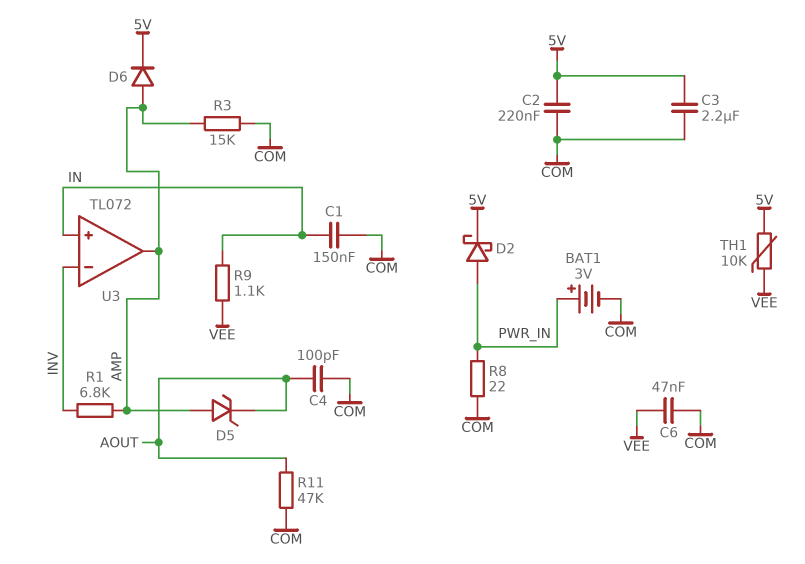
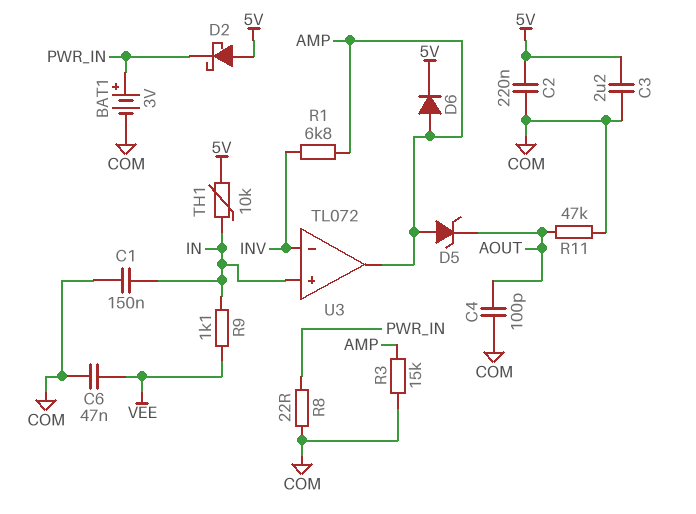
D2: schottky (A PWR_IN, K 5V) -> schottky (A 5V, K PWR_IN)
TH1: 10k (5V, VEE) -> 10k (5V, IN)

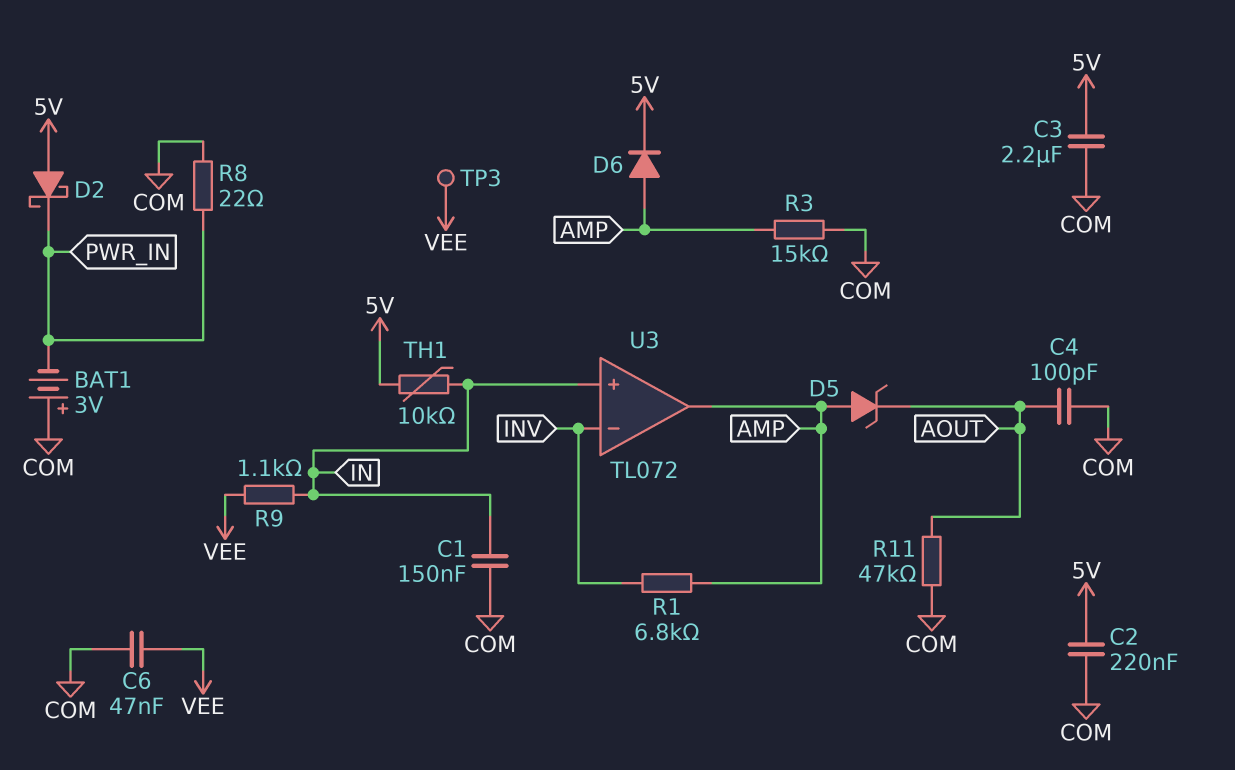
BAT1: 3V (plus PWR_IN, minus COM) -> 3V (plus COM, minus PWR_IN)
TP3: none -> test point (VEE)

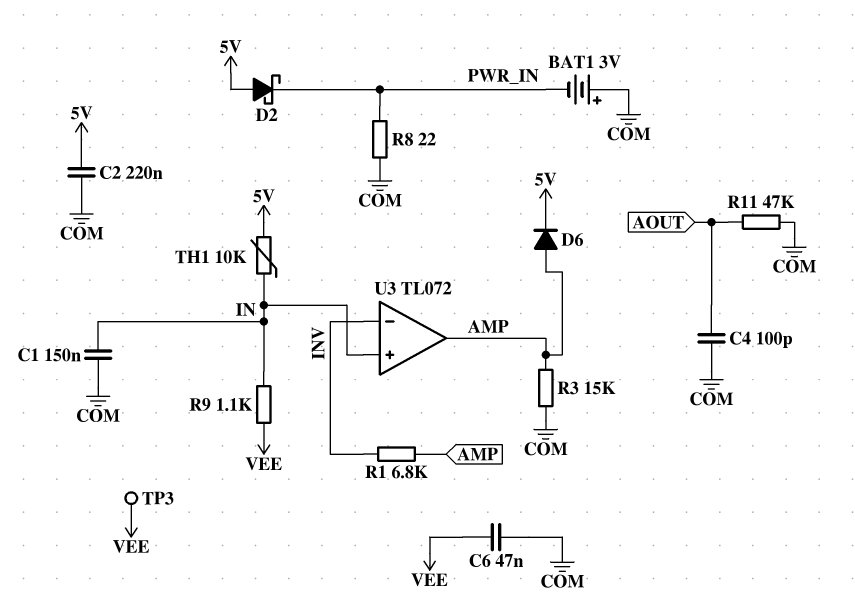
C3: 2.2uF (5V, COM) -> none
D5: zener (A AMP, K AOUT) -> none

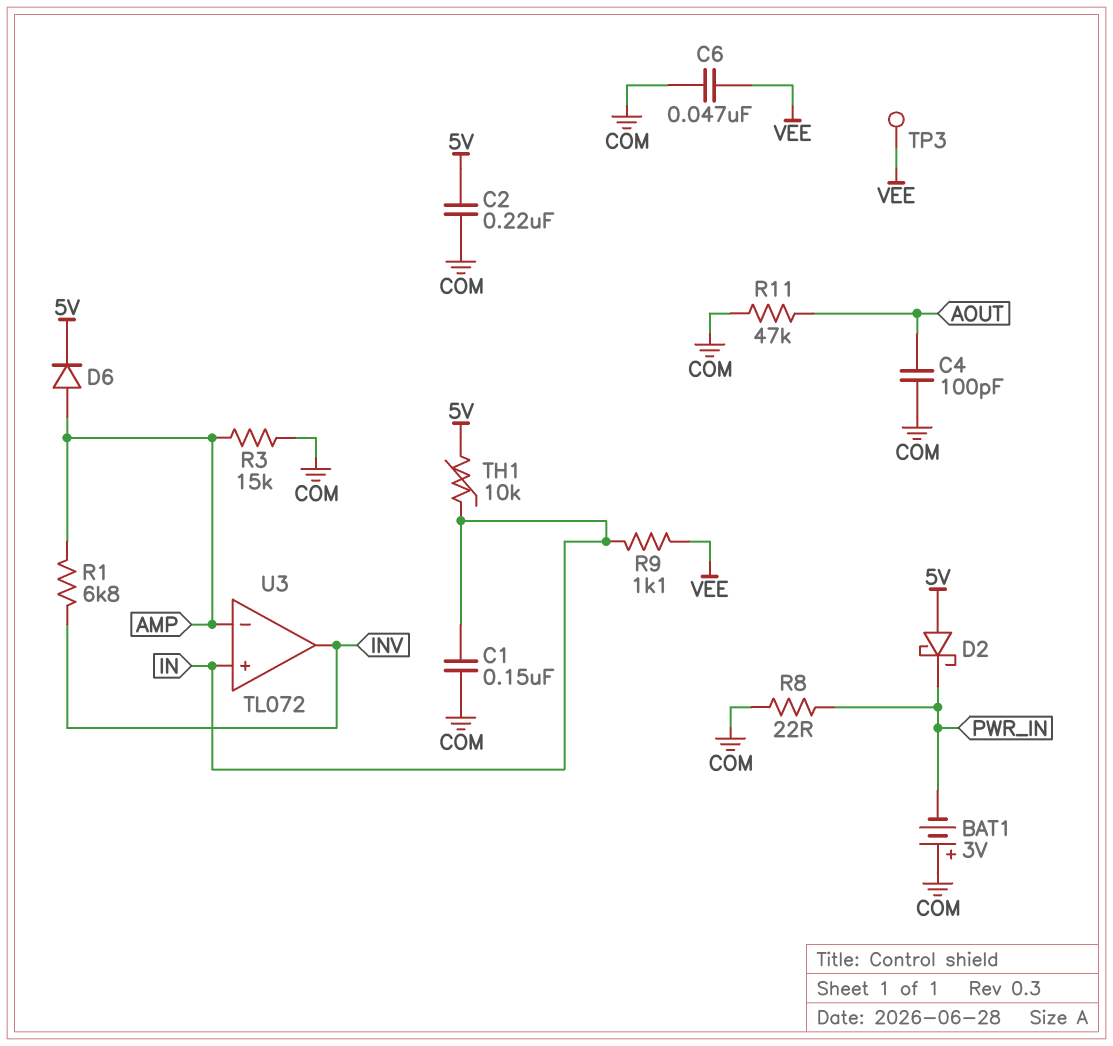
U3 pin in-: INV -> AMP
U3 pin out: AMP -> INV

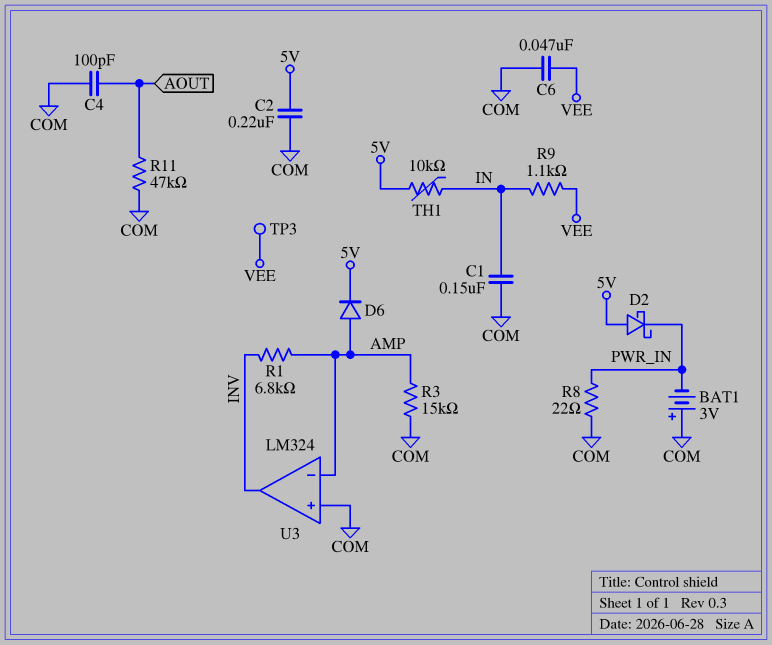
U3: TL072 -> LM324
U3 pin in+: IN -> COM

